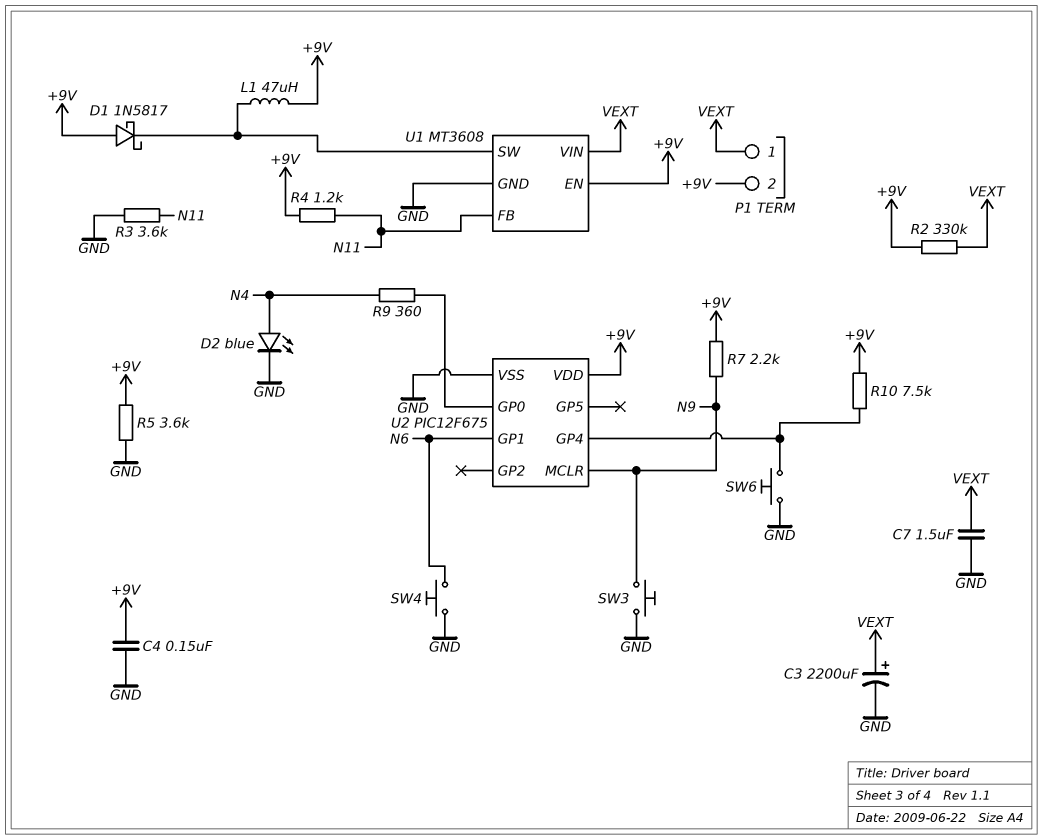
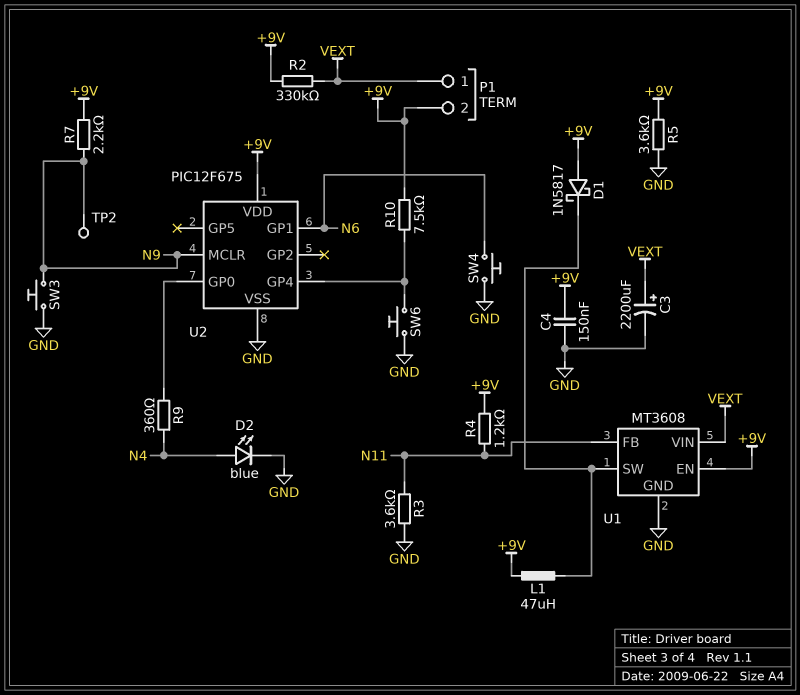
C7: 1.5uF (GND, VEXT) -> none
TP2: none -> test point (N9)

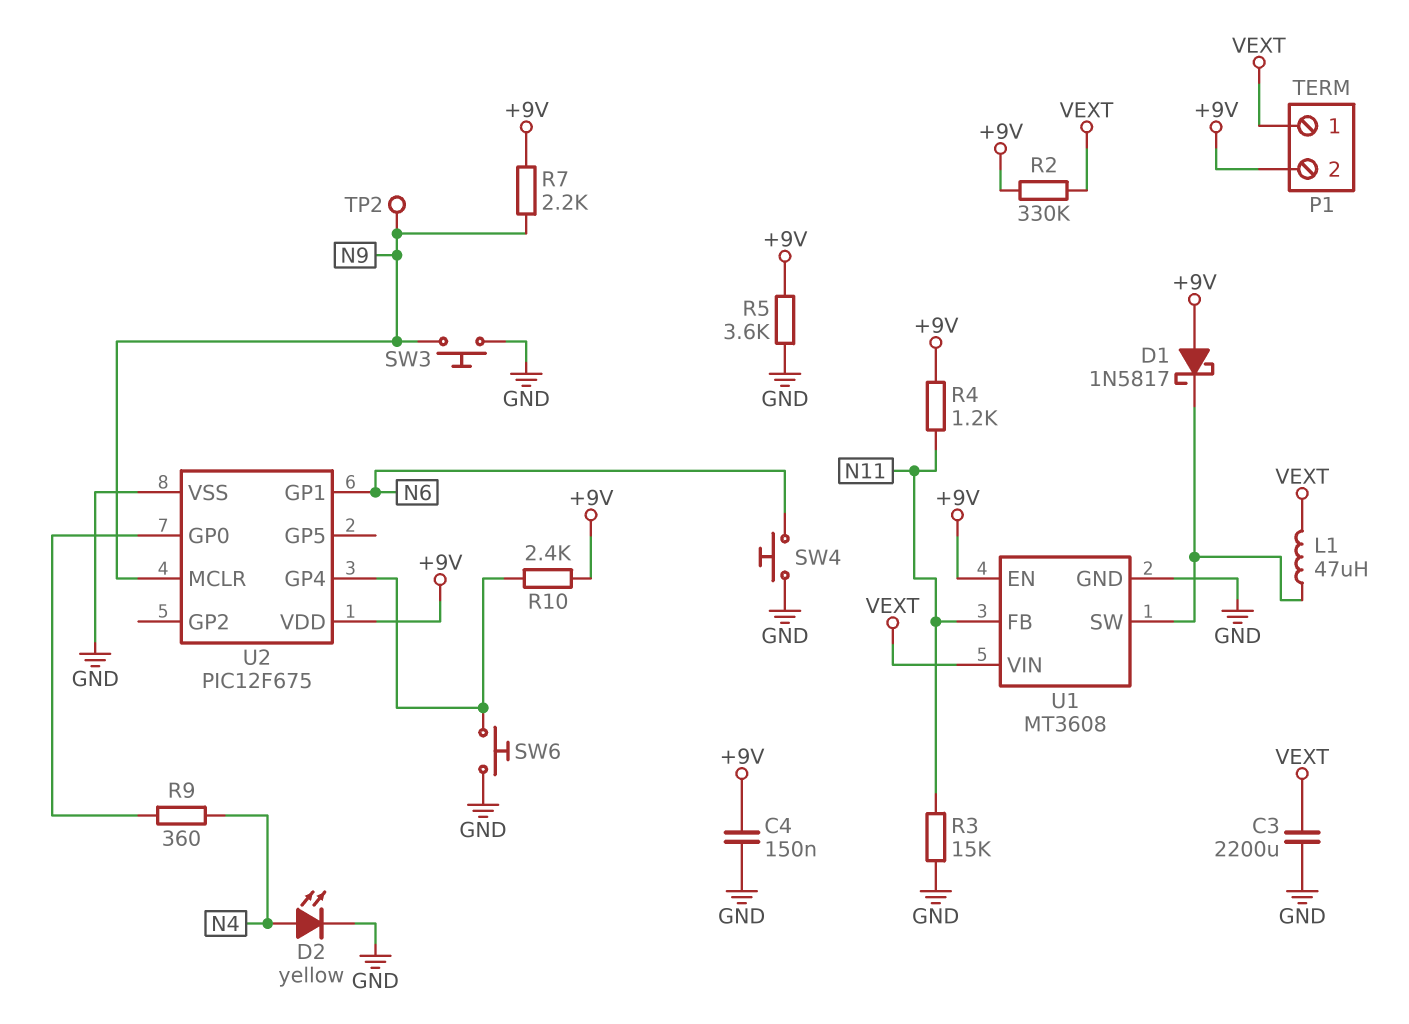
C3: 2200uF (plus VEXT, minus GND) -> 2200uF (GND, VEXT)
D2: LED blue (A N4, K GND) -> LED yellow (A N4, K GND)
L1: 47uH (+9V, U1/SW) -> 47uH (U1/SW, VEXT)
R3: 3.6k (GND, N11) -> 15k (GND, N11)
R10: 7.5k (+9V, U2/GP4) -> 2.4k (+9V, U2/GP4)

